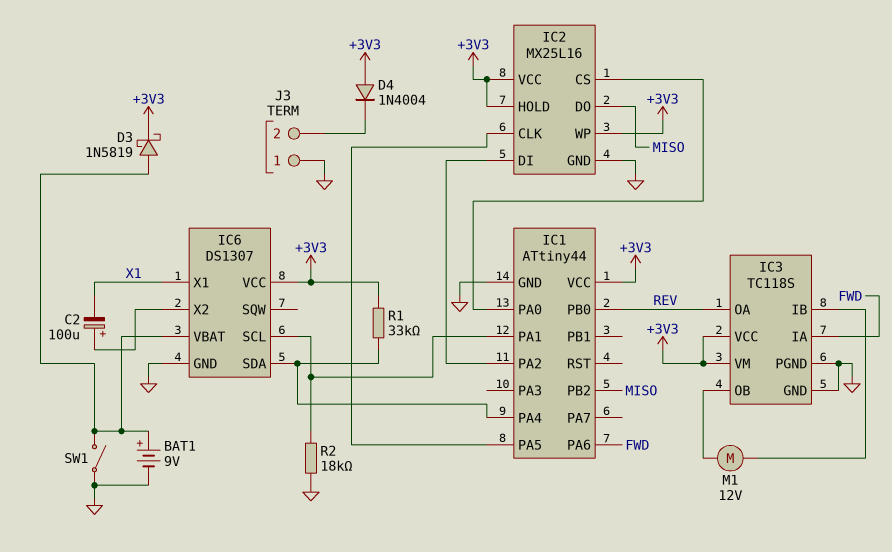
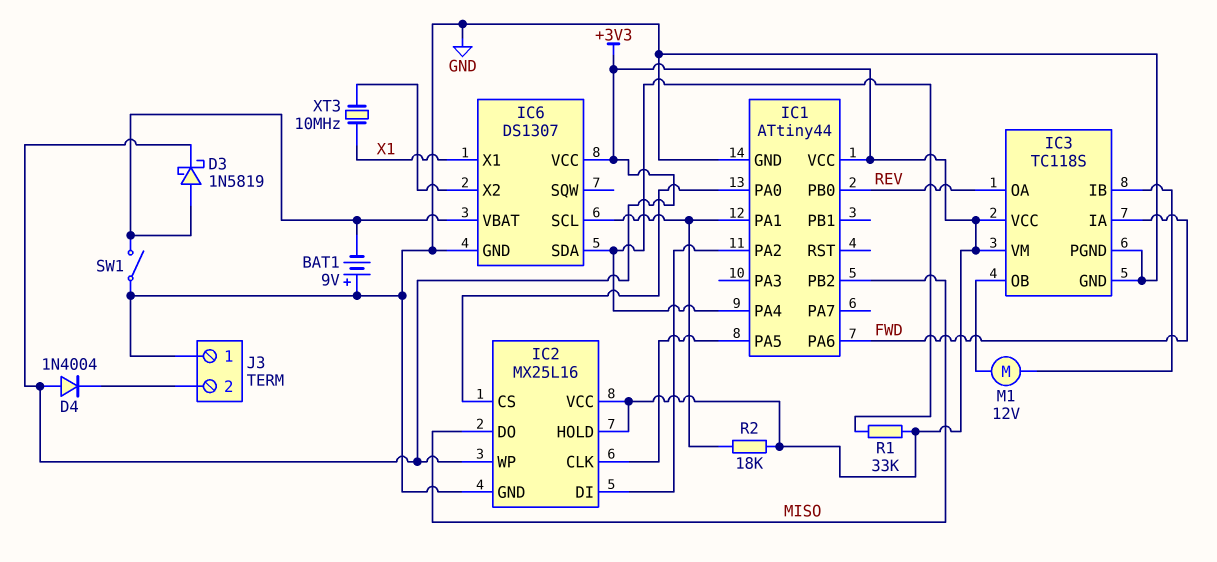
BAT1: 9V (plus IC6/VBAT, minus GND) -> 9V (plus GND, minus IC6/VBAT)
C2: 100uF (plus IC6/X2, minus X1) -> none
R2: 18k (GND, IC1/PA1) -> 18k (+3V3, IC1/PA1)
XT3: none -> 10MHz (IC6/X2, X1)

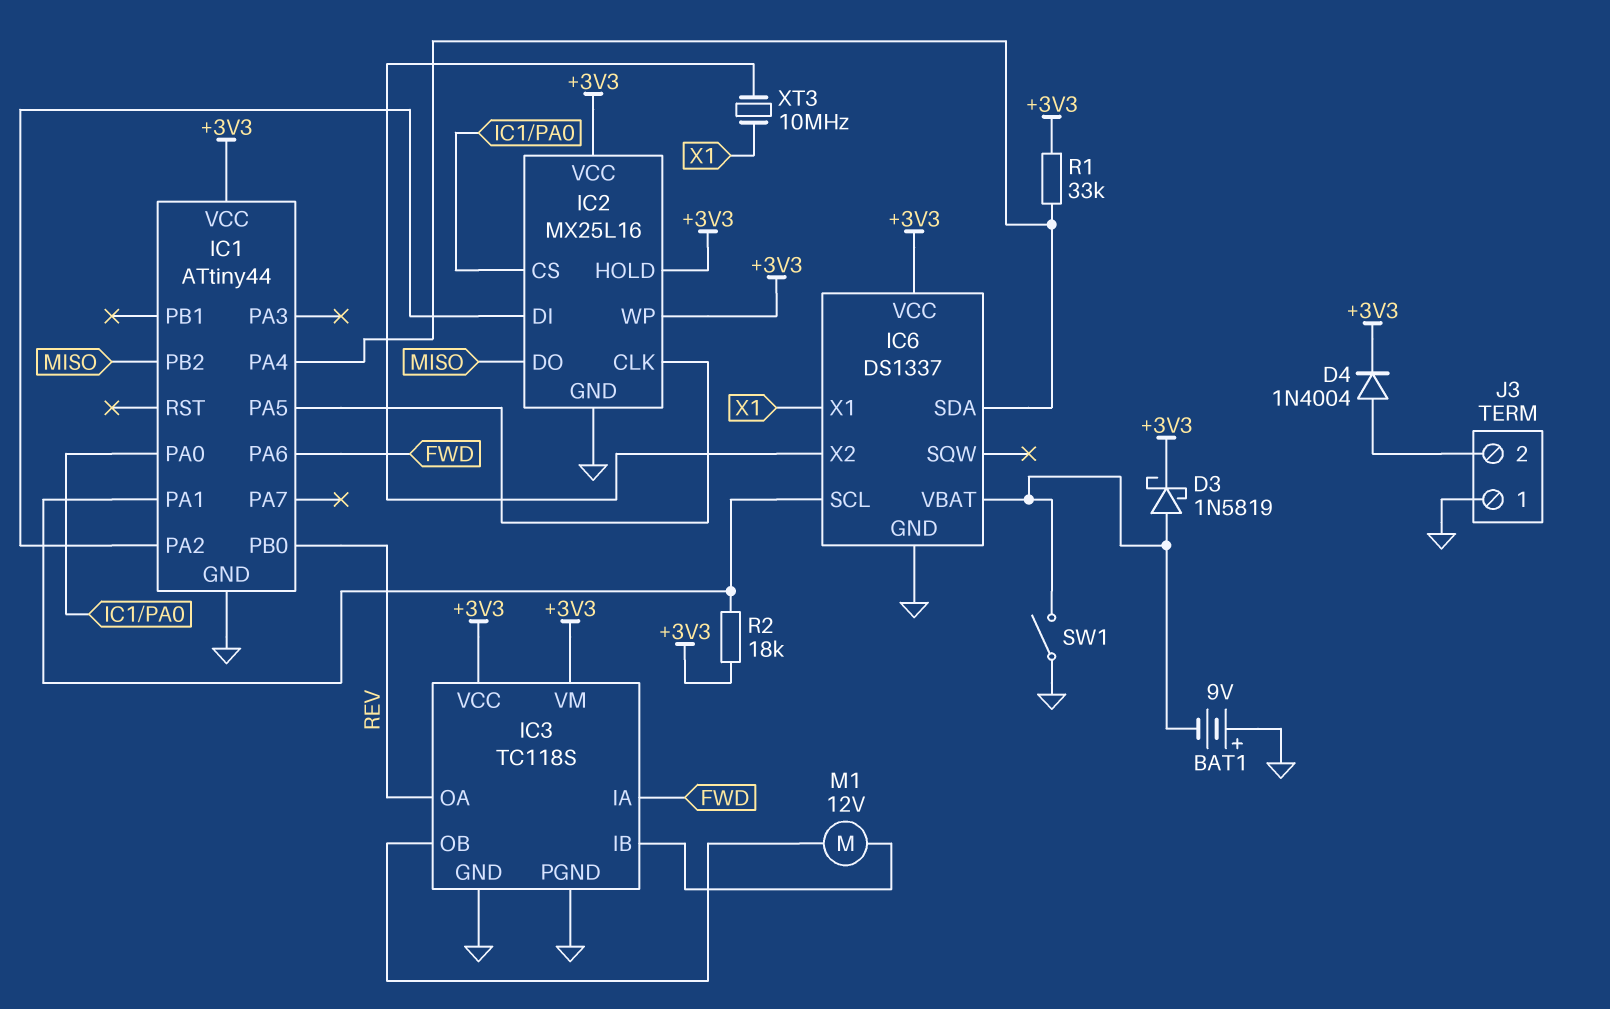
D4: diode 1N4004 (A +3V3, K J3/2) -> diode 1N4004 (A J3/2, K +3V3)
IC6: DS1307 -> DS1337

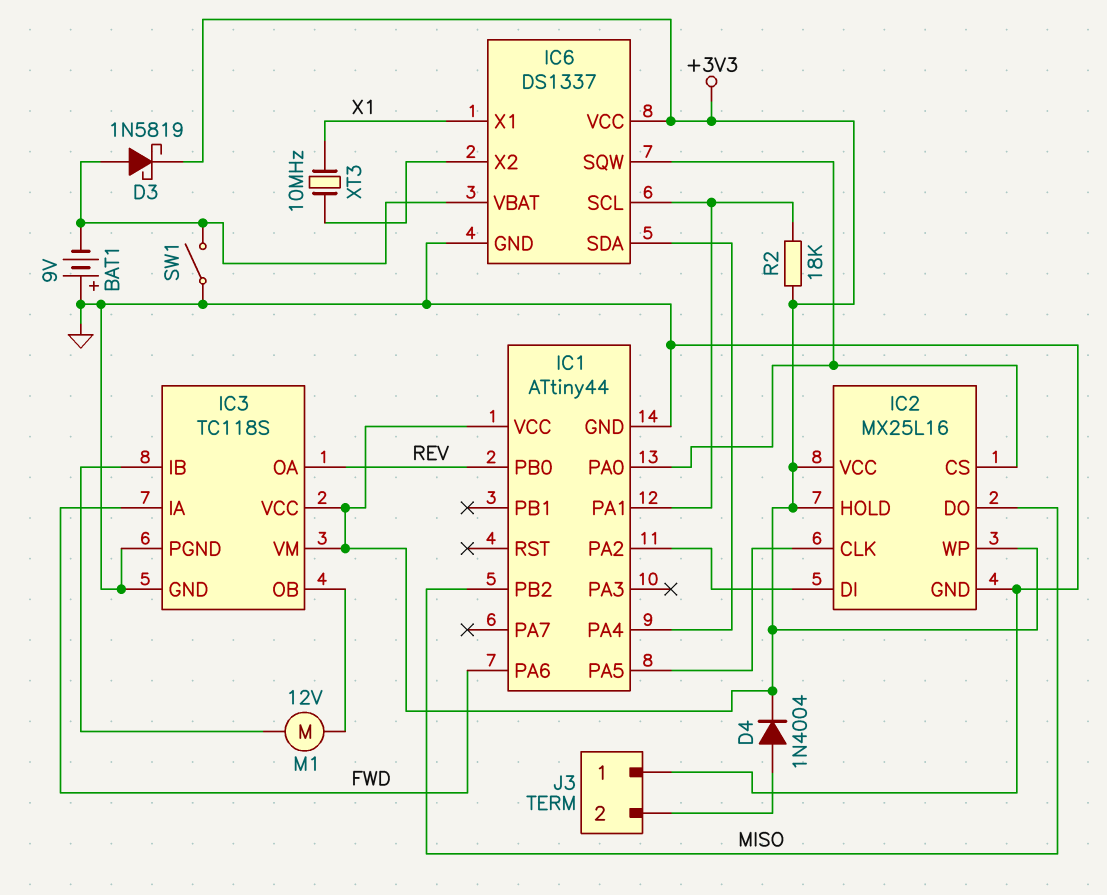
IC6 pin SQW: none -> IC1/PA0
R1: 33k (+3V3, IC1/PA4) -> none

